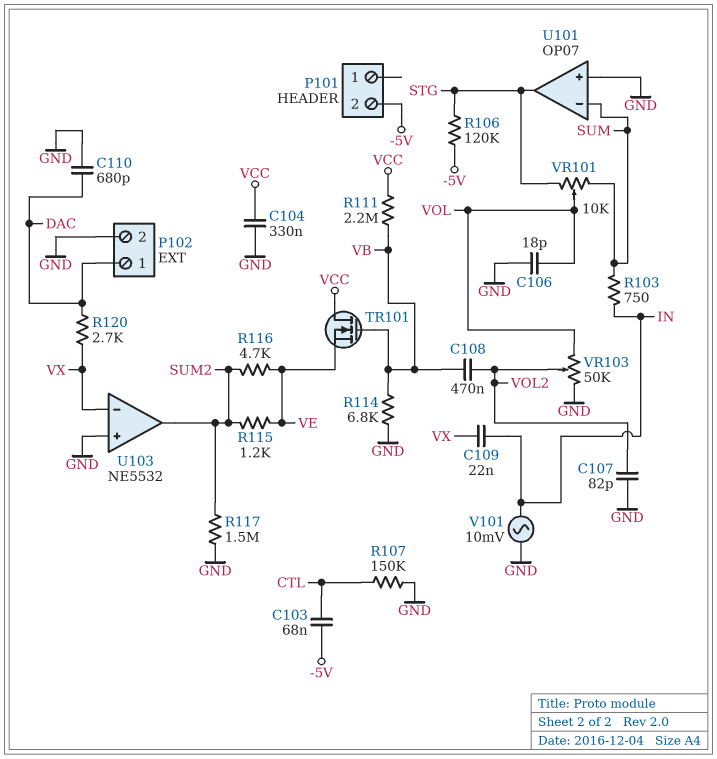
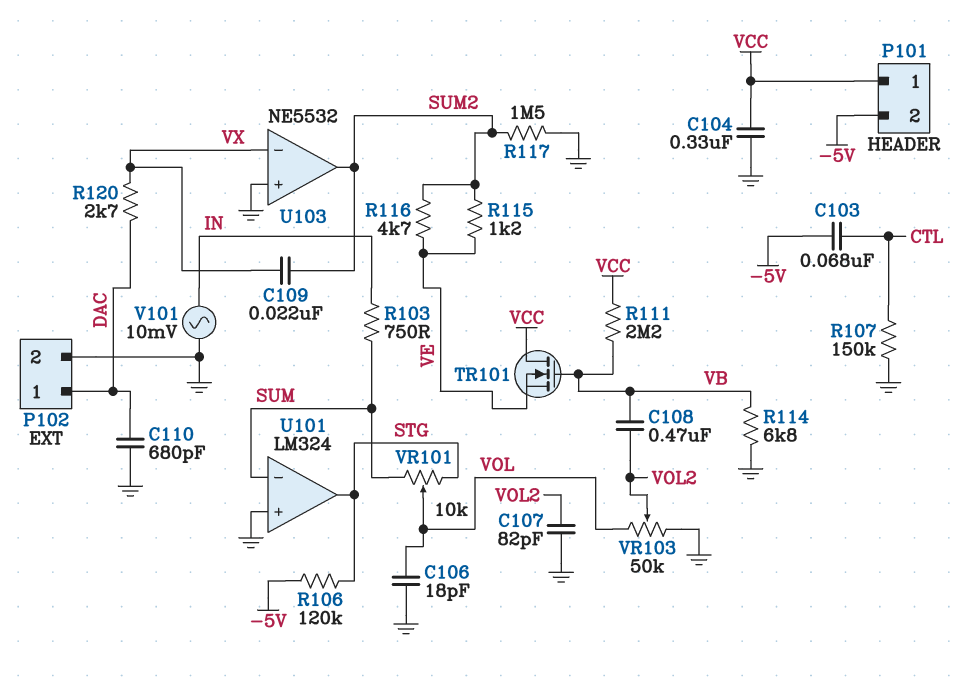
C109: 22nF (IN, VX) -> 22nF (SUM2, VX)
P101 pin 1: none -> VCC
U101: OP07 -> LM324

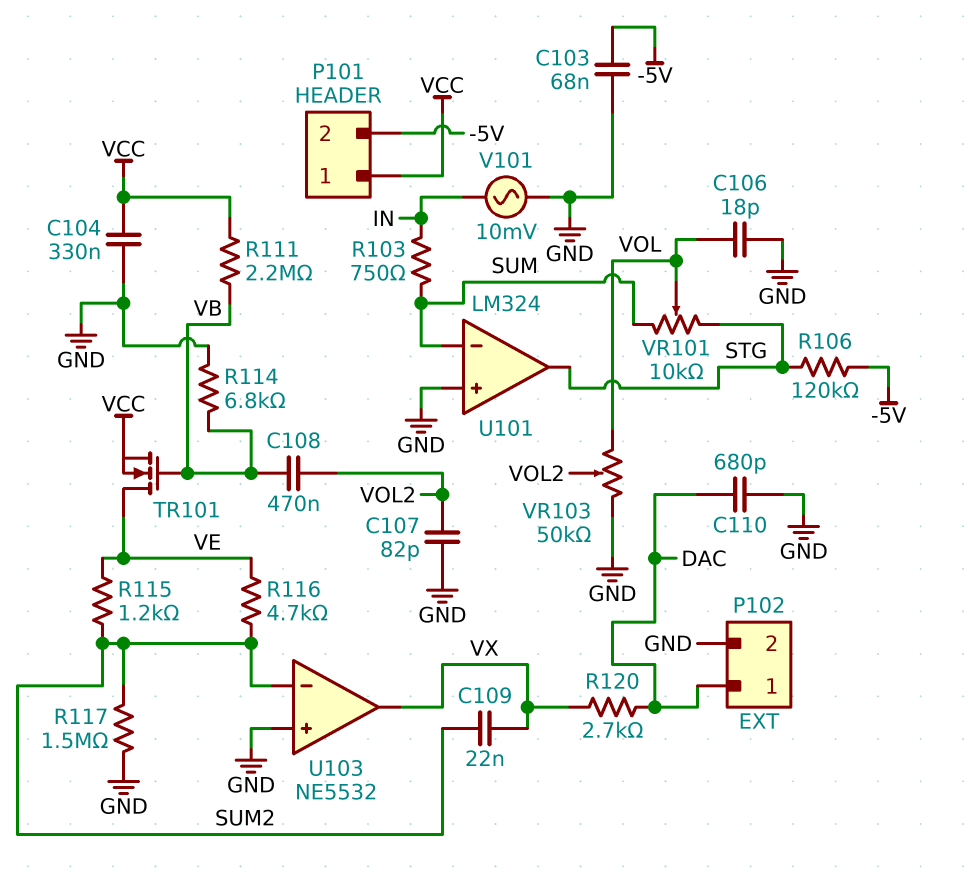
C103: 68nF (-5V, CTL) -> 68nF (-5V, GND)
R107: 150k (CTL, GND) -> none
TR101: NMOS (G VB, D VCC, S VE) -> NMOS (G VB, D VE, S VCC)
U103 pin in-: VX -> SUM2
U103 pin out: SUM2 -> VX

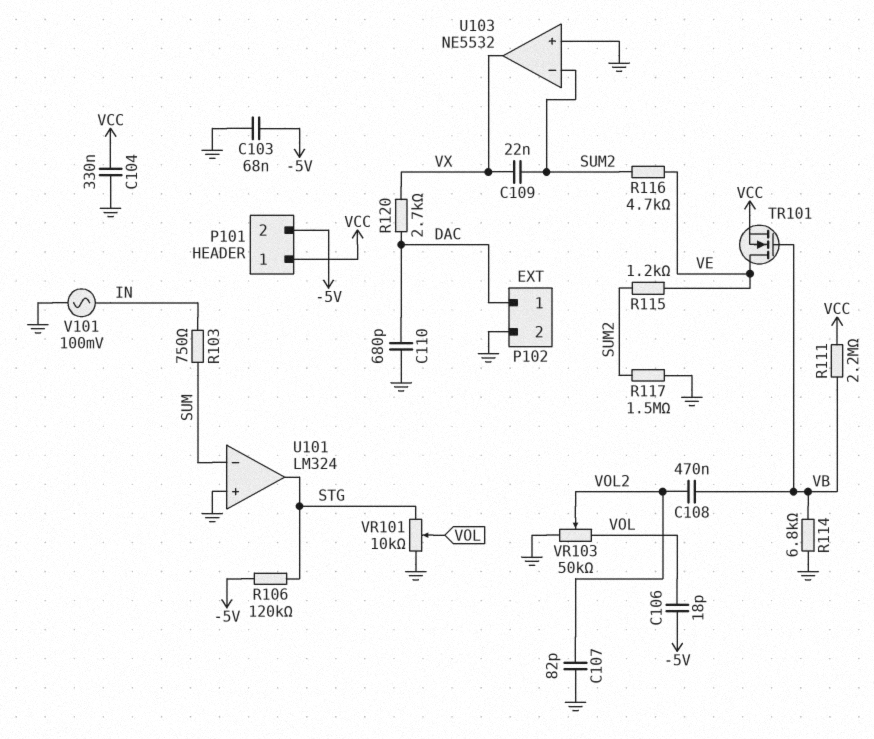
C106: 18pF (GND, VOL) -> 18pF (-5V, VOL)
V101: AC 10mV (GND, IN) -> AC 100mV (GND, IN)
VR101: 10k (STG, SUM, wiper VOL) -> 10k (GND, STG, wiper VOL)

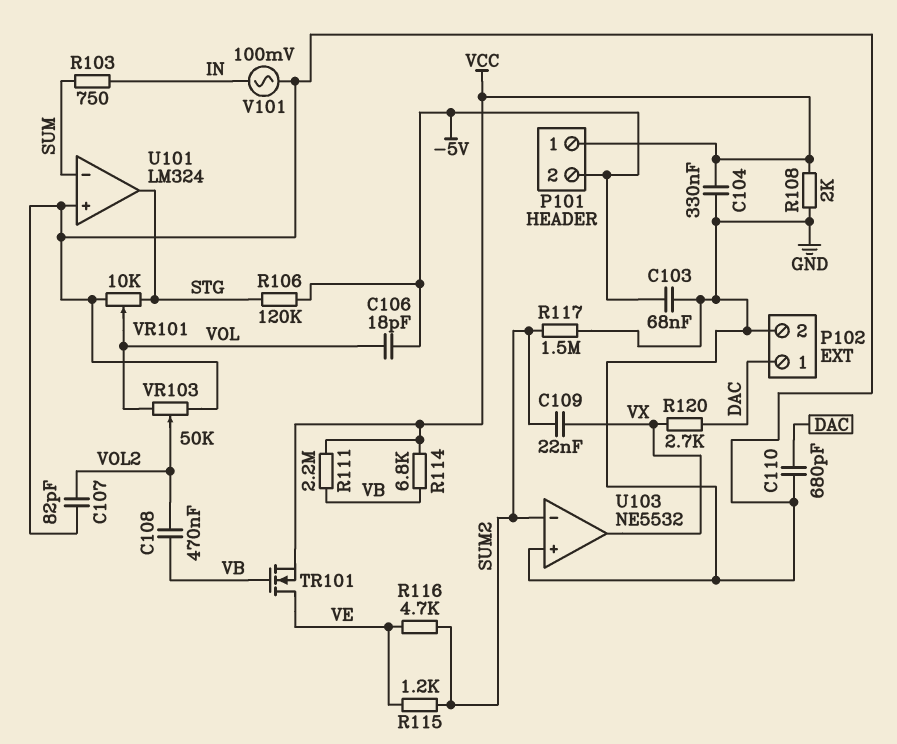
R108: none -> 2k (GND, VCC)
R114: 6.8k (GND, VB) -> 6.8k (VB, VCC)

